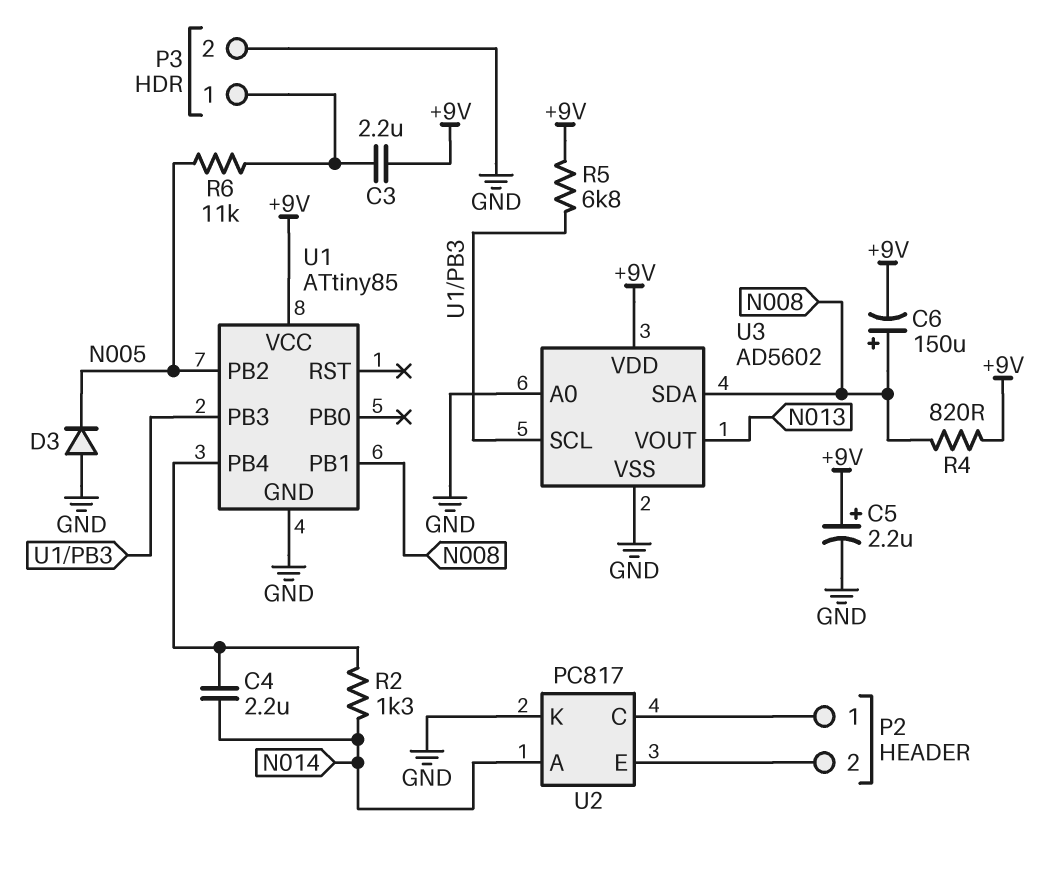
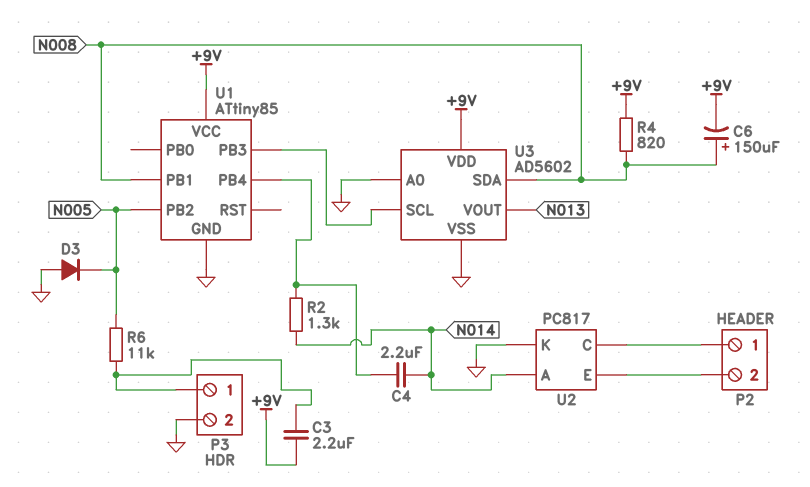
C5: 2.2uF (plus +9V, minus GND) -> none
R5: 6.8k (+9V, U1/PB3) -> none

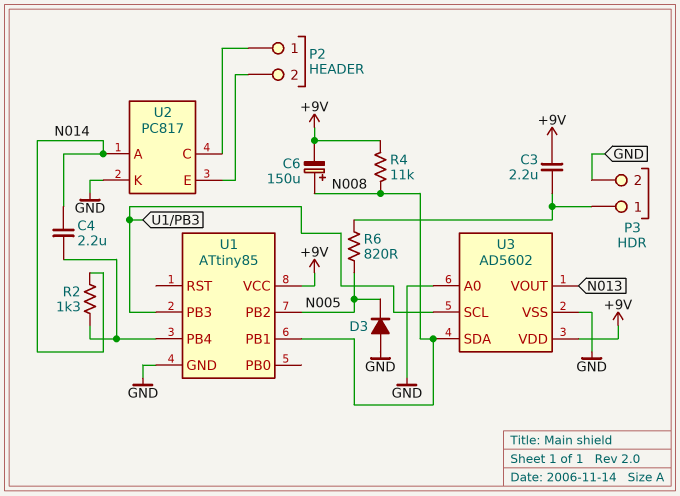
R4: 820 (+9V, N008) -> 11k (+9V, N008)
R6: 11k (N005, P3/1) -> 820 (N005, P3/1)

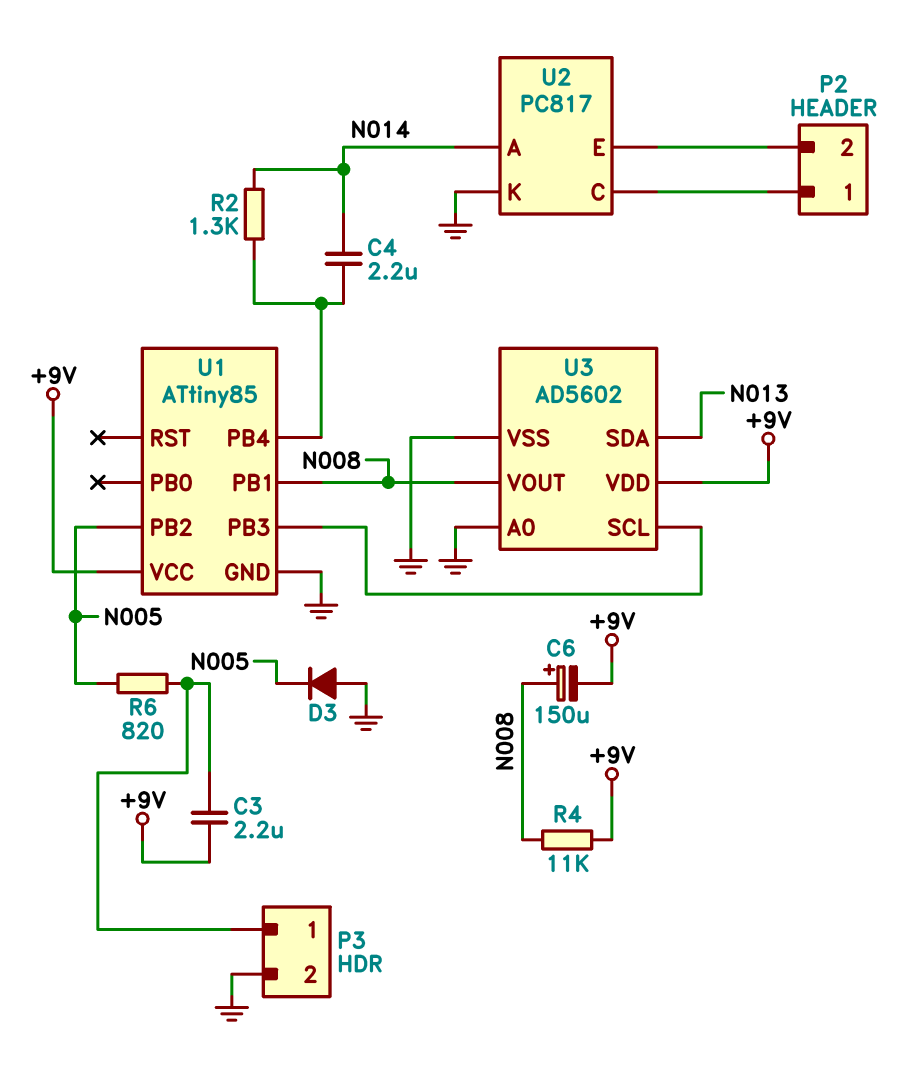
U3 pin SDA: N008 -> N013
U3 pin VOUT: N013 -> N008

